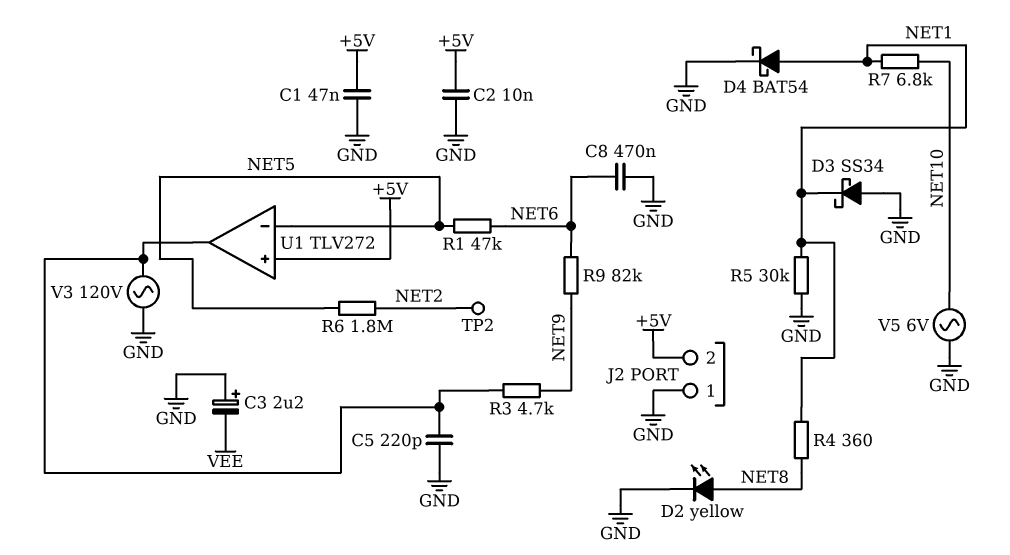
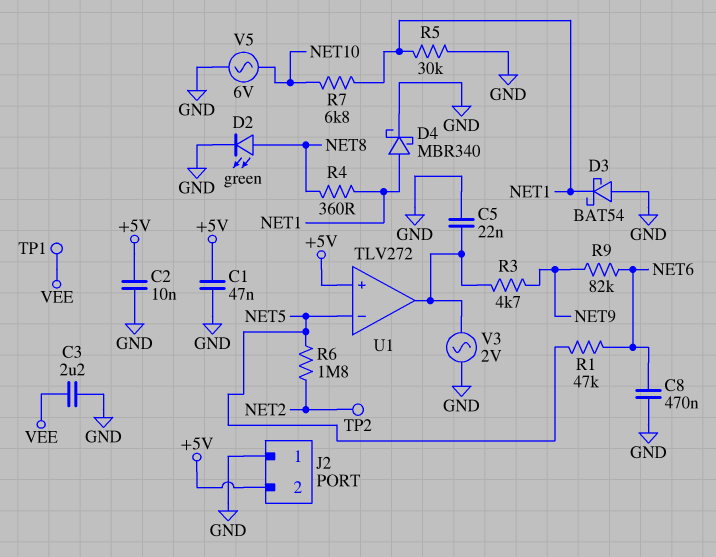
C3: 2.2uF (plus GND, minus VEE) -> 2.2uF (GND, VEE)
C5: 220pF (GND, U1/out) -> 22nF (GND, U1/out)
D2: LED yellow (A NET8, K GND) -> LED green (A NET8, K GND)
D3: schottky SS34 (A GND, K NET1) -> schottky BAT54 (A GND, K NET1)
D4: schottky BAT54 (A NET1, K GND) -> schottky MBR340 (A NET1, K GND)
TP1: none -> test point (VEE)
V3: AC 120V (GND, U1/out) -> AC 2V (GND, U1/out)

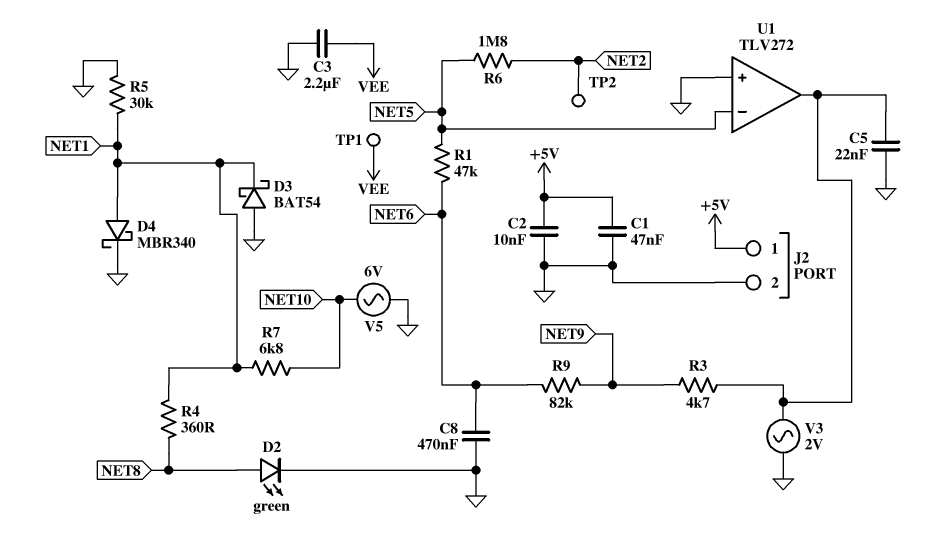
J2 pin 1: GND -> +5V
J2 pin 2: +5V -> GND
U1 pin in+: +5V -> GND

